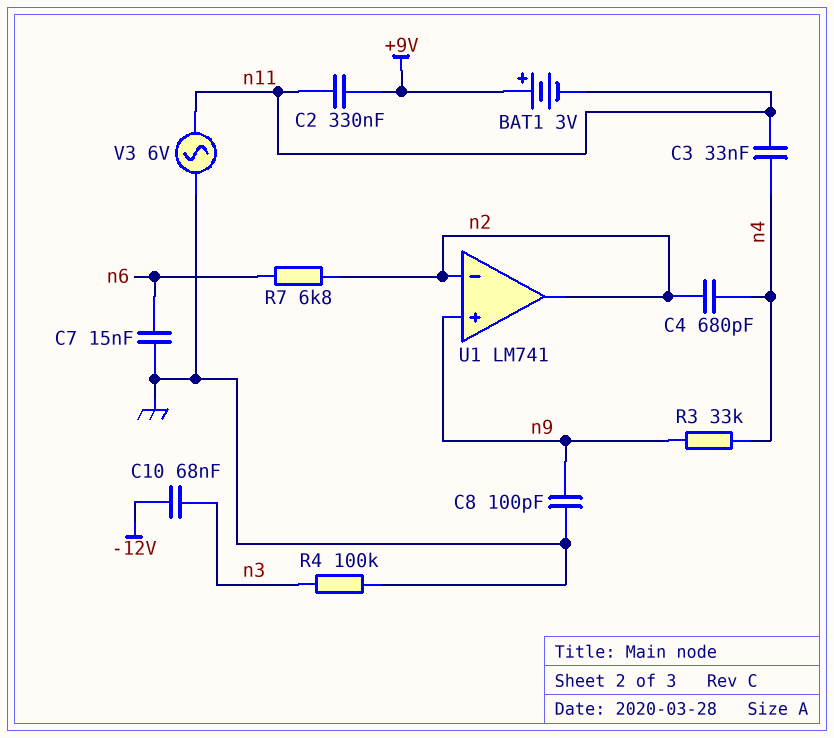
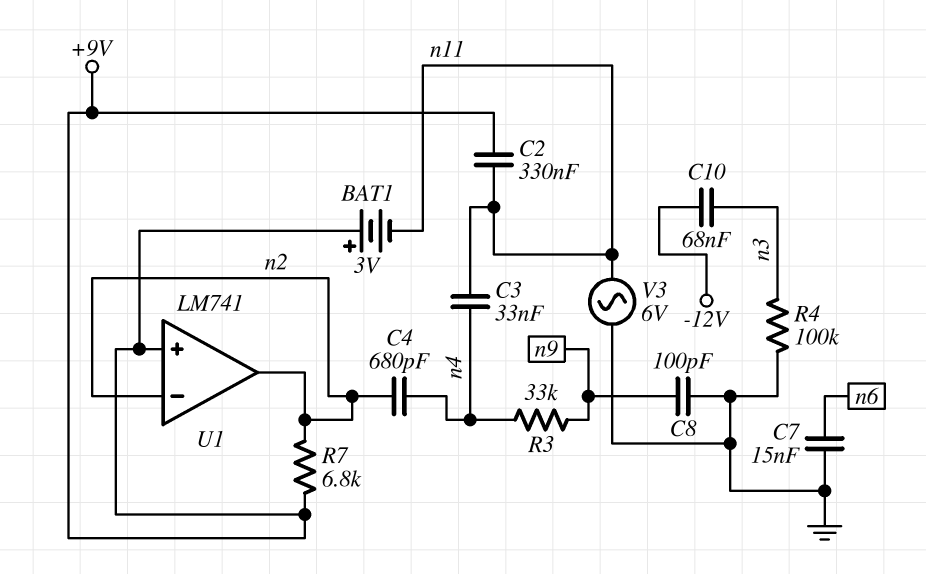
R7: 6.8k (n2, n6) -> 6.8k (+9V, n2)
U1 pin in+: n9 -> +9V

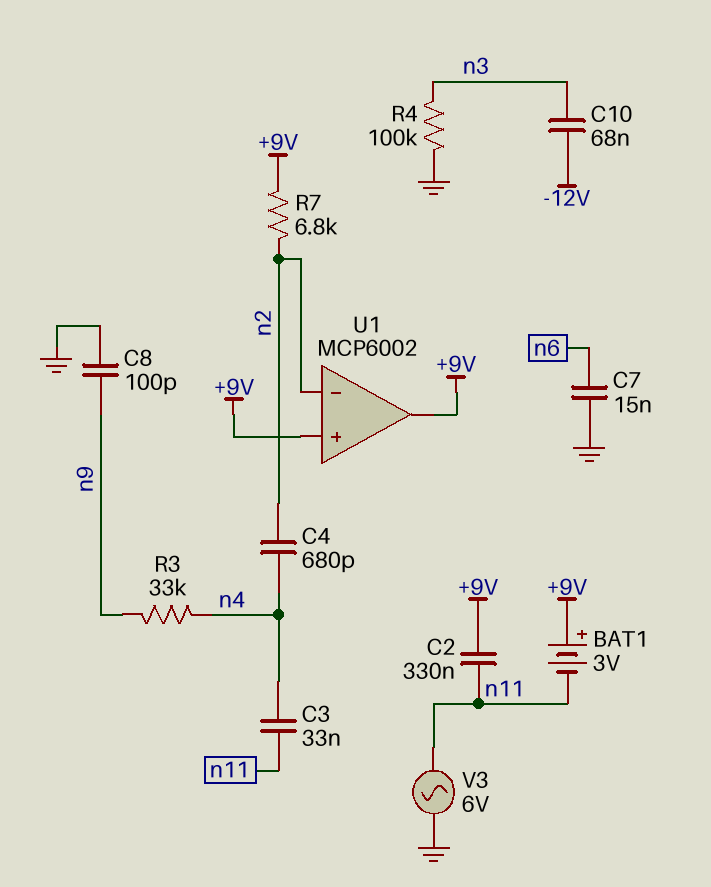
U1: LM741 -> MCP6002
U1 pin out: n2 -> +9V

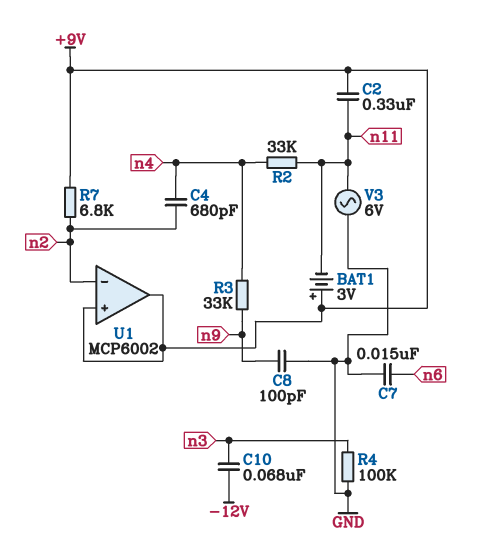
C3: 33nF (n4, n11) -> none
R2: none -> 33k (n4, n11)

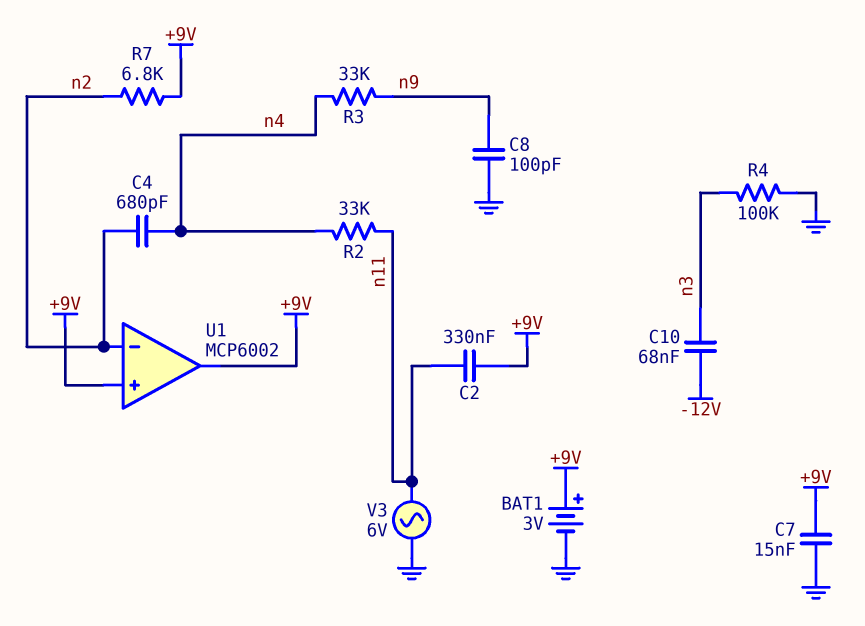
BAT1: 3V (plus +9V, minus n11) -> 3V (plus +9V, minus GND)
C7: 15nF (GND, n6) -> 15nF (+9V, GND)

